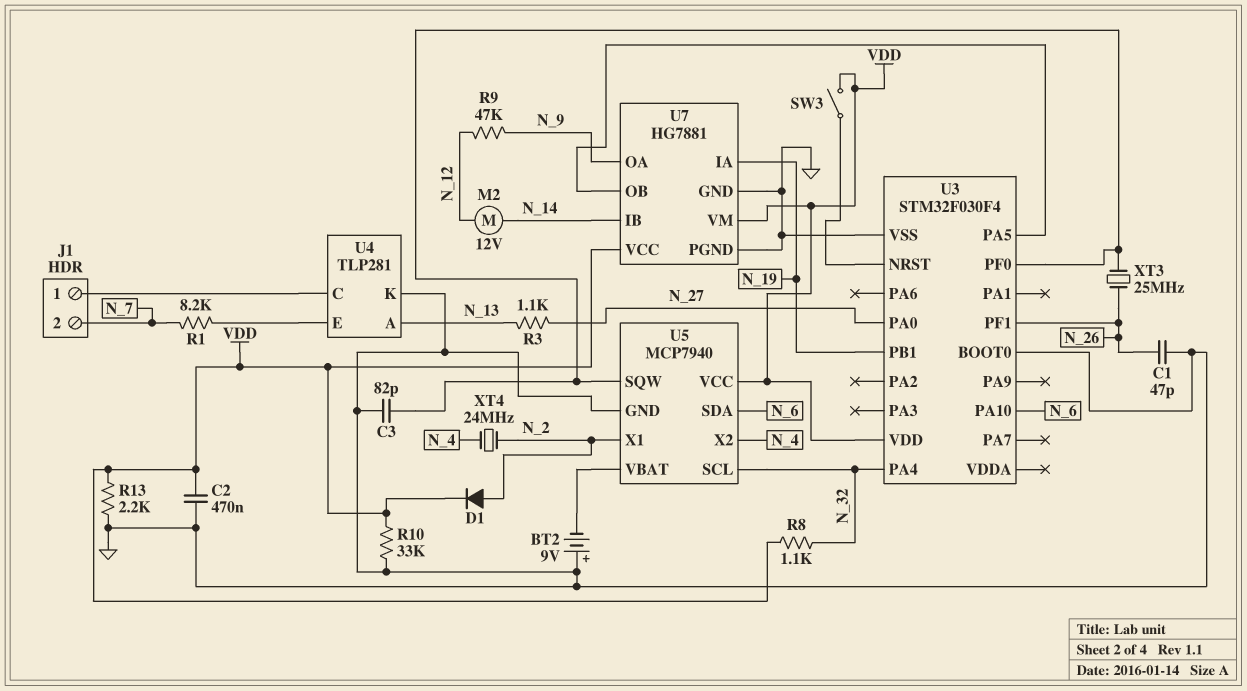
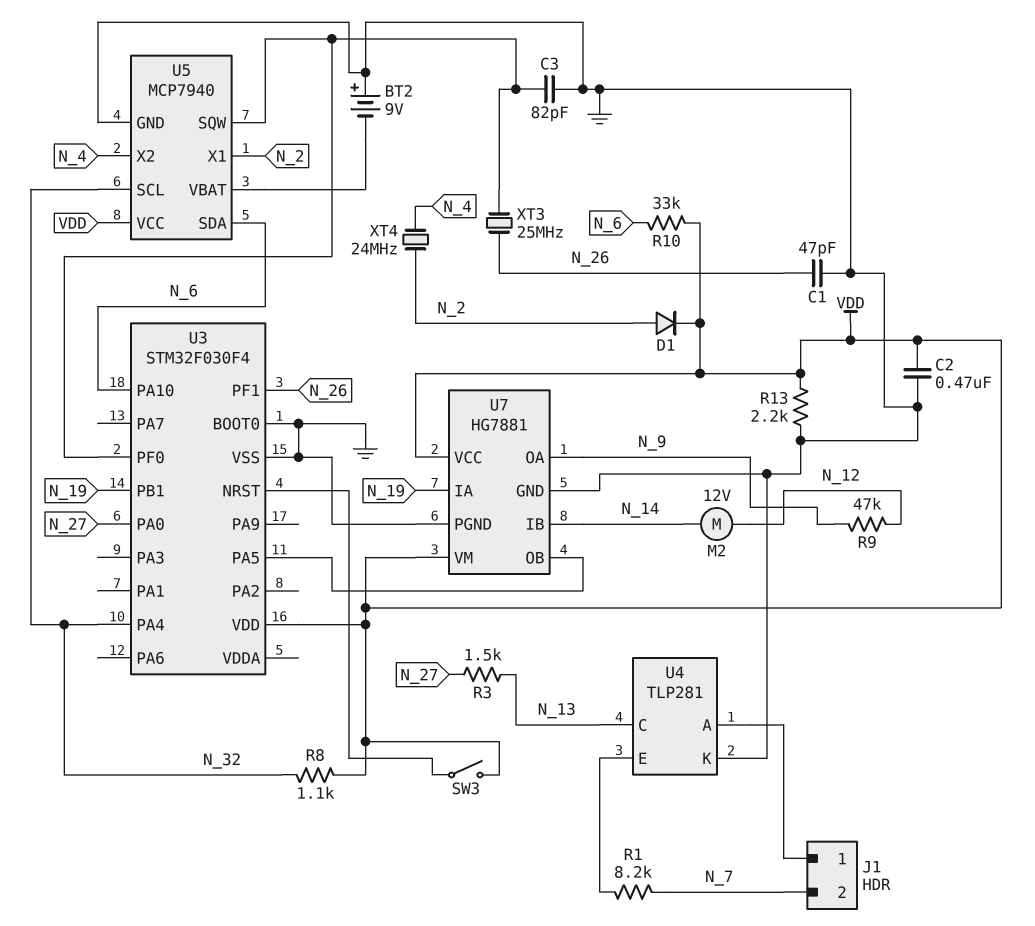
R3: 1.1k (N_13, N_27) -> 1.5k (N_13, N_27)
R10: 33k (GND, VDD) -> 33k (N_6, VDD)
U4 pin A: N_13 -> J1/1
U4 pin C: J1/1 -> N_13

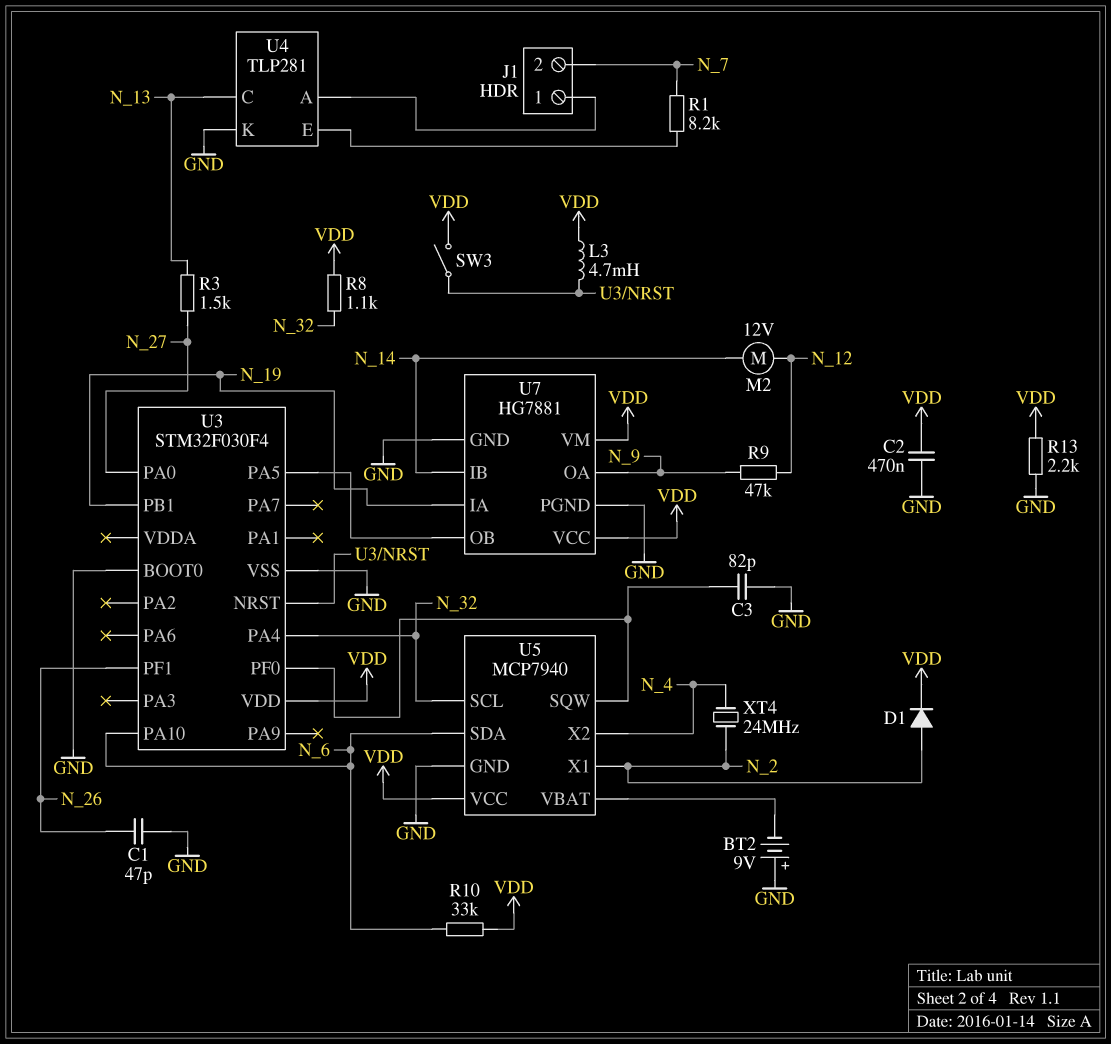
L3: none -> 4.7mH (U3/NRST, VDD)
XT3: 25MHz (N_26, U3/PF0) -> none

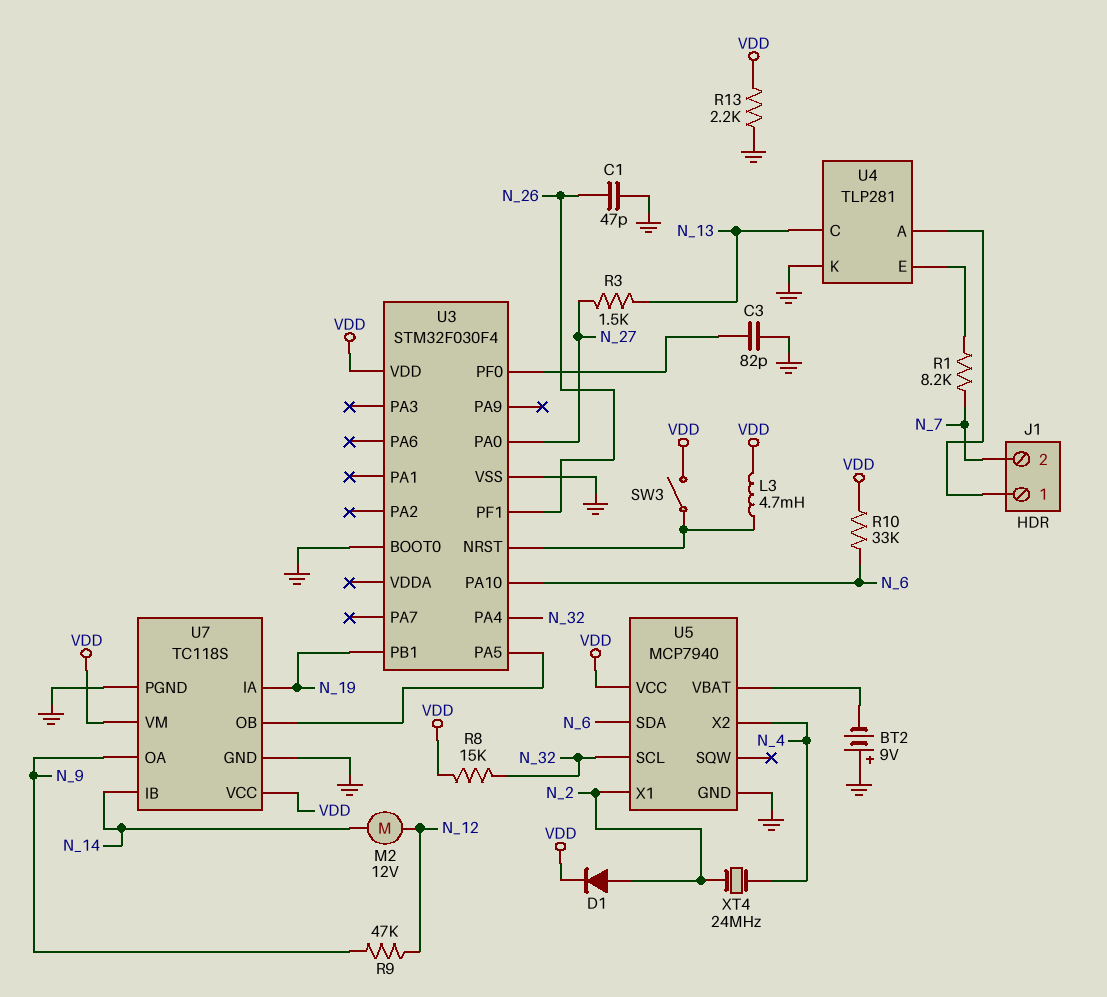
C2: 470nF (GND, VDD) -> none
R8: 1.1k (N_32, VDD) -> 15k (N_32, VDD)
U5 pin SQW: U3/PF0 -> none
U7: HG7881 -> TC118S

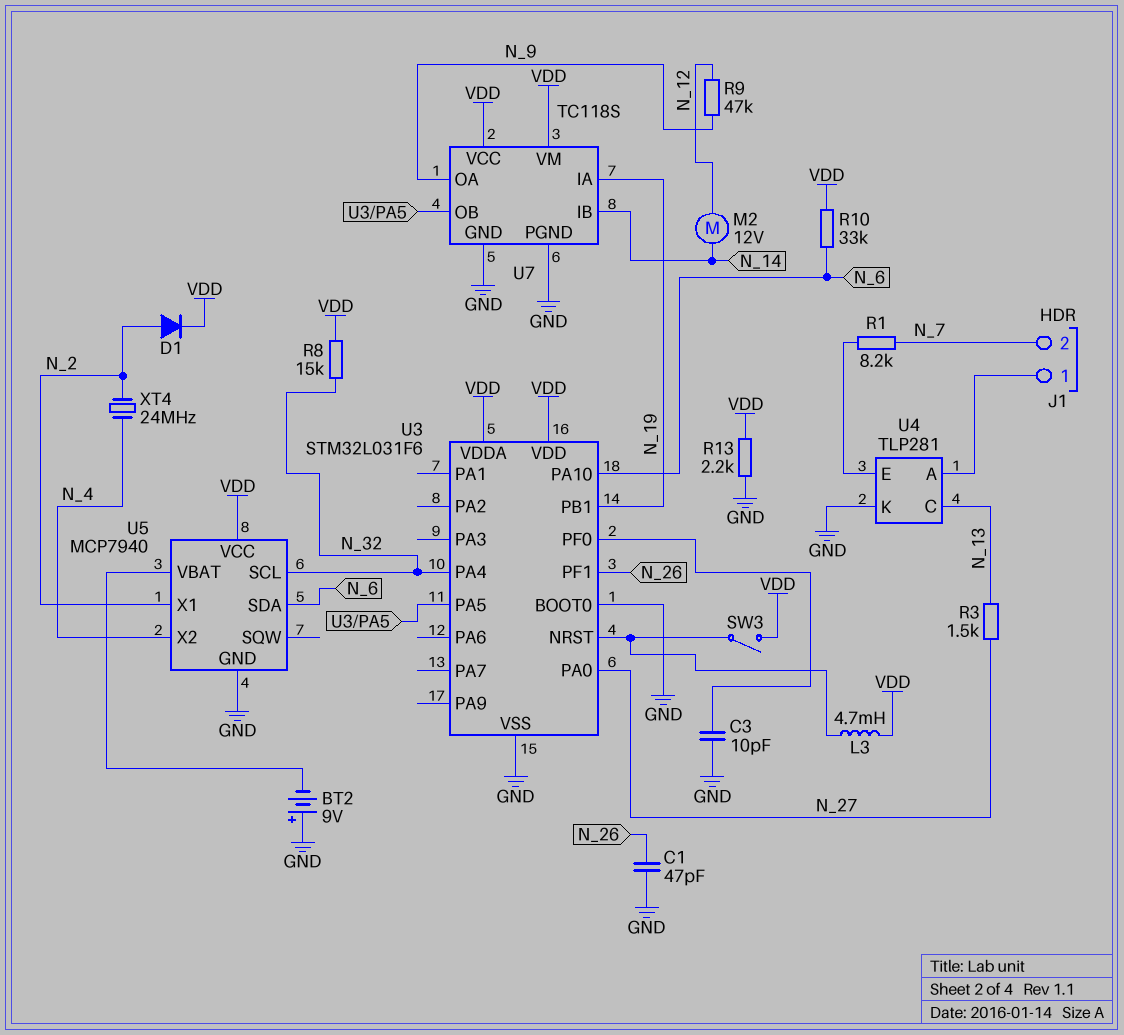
C3: 82pF (GND, U3/PF0) -> 10pF (GND, U3/PF0)
U3: STM32F030F4 -> STM32L031F6
U3 pin VDDA: none -> VDD

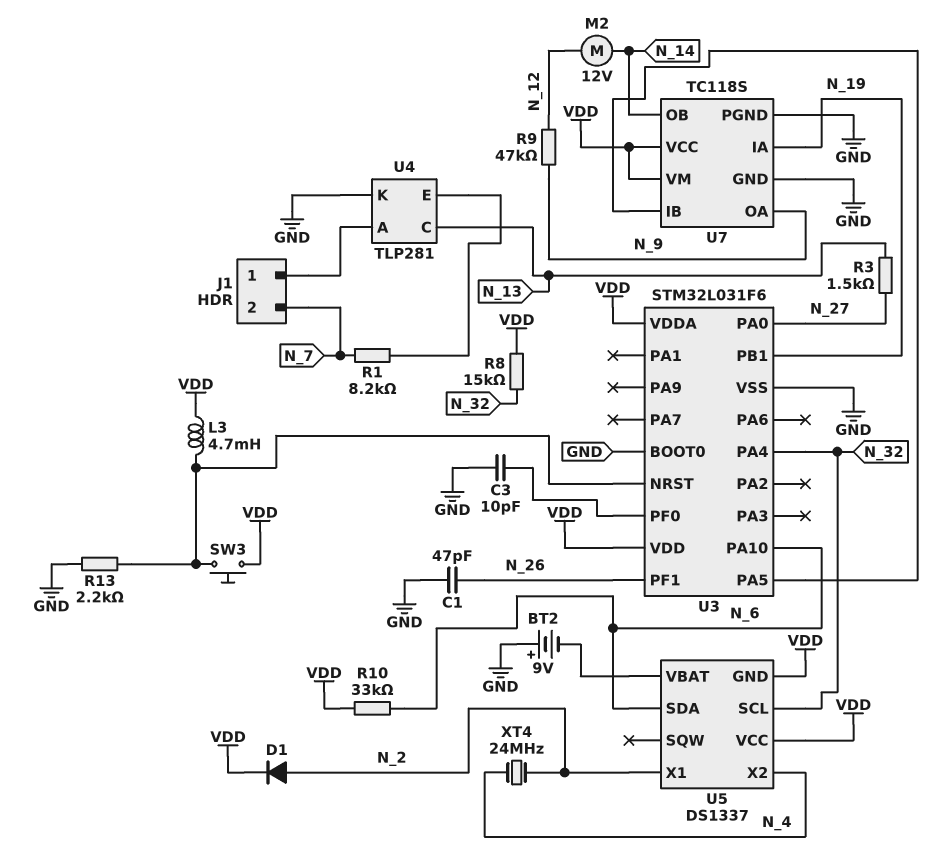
R13: 2.2k (GND, VDD) -> 2.2k (GND, U3/NRST)
SW3: switch (U3/NRST, VDD) -> button (U3/NRST, VDD)
U5: MCP7940 -> DS1337
U5 pin GND: GND -> VDD
U7 pin IB: N_14 -> U3/PA5
U7 pin OB: U3/PA5 -> N_14

